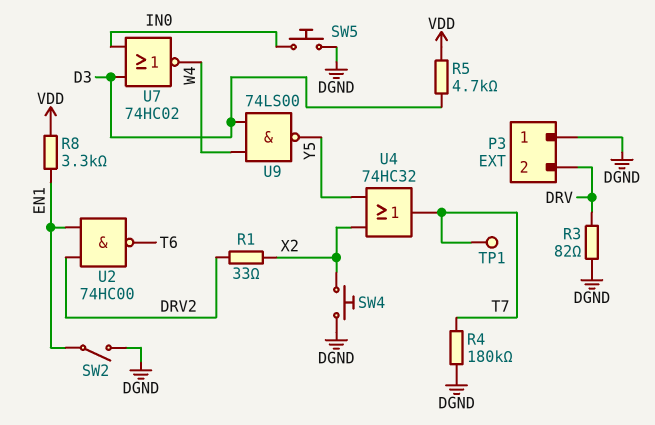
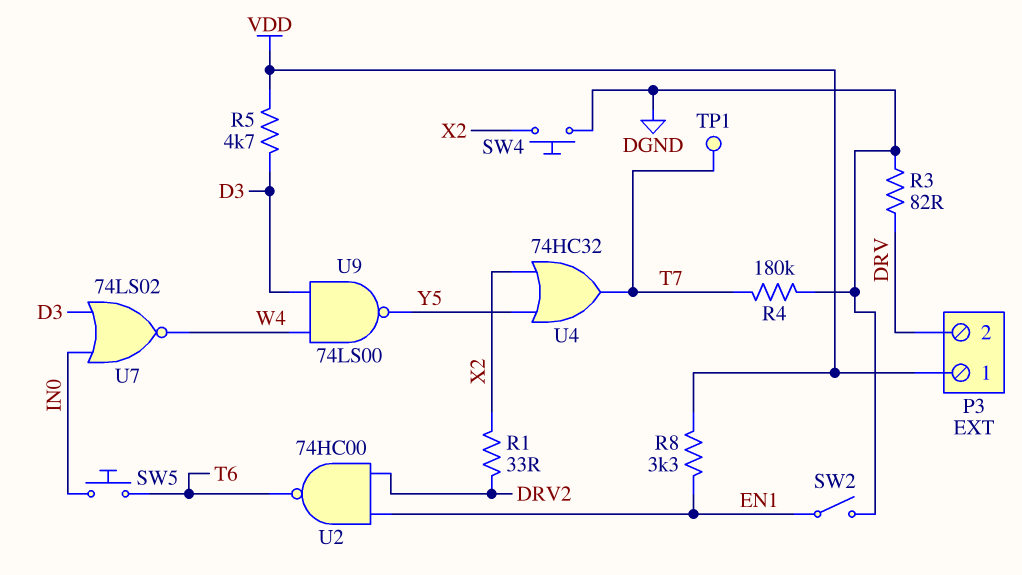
P3 pin 1: DGND -> VDD
SW5: button (DGND, IN0) -> button (IN0, T6)
U7: NOR 74HC02 (in D3, in IN0, out W4) -> NOR 74LS02 (in D3, in IN0, out W4)

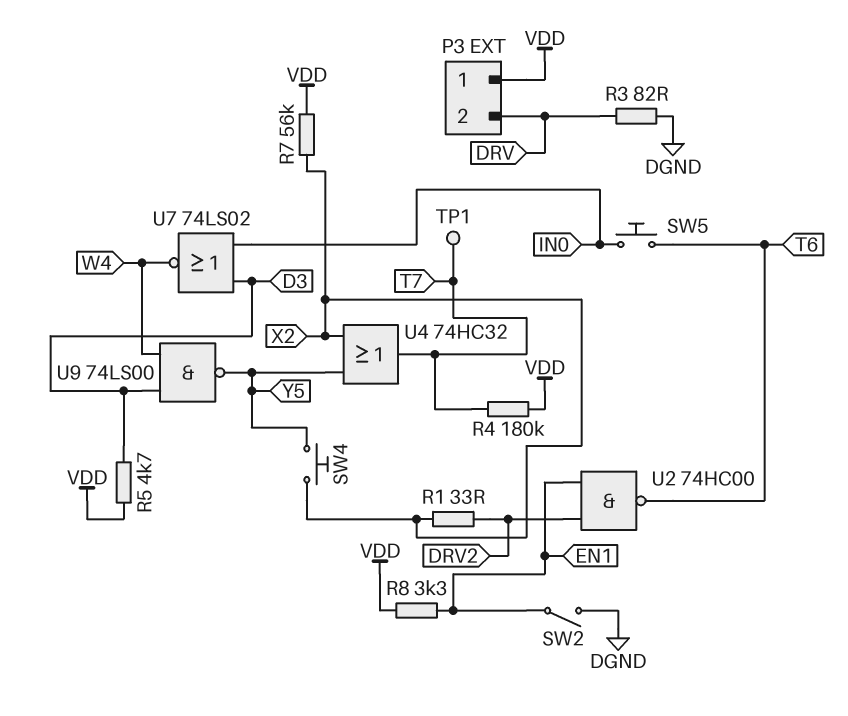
R4: 180k (DGND, T7) -> 180k (T7, VDD)
R7: none -> 56k (VDD, X2)
SW4: button (DGND, X2) -> button (X2, Y5)

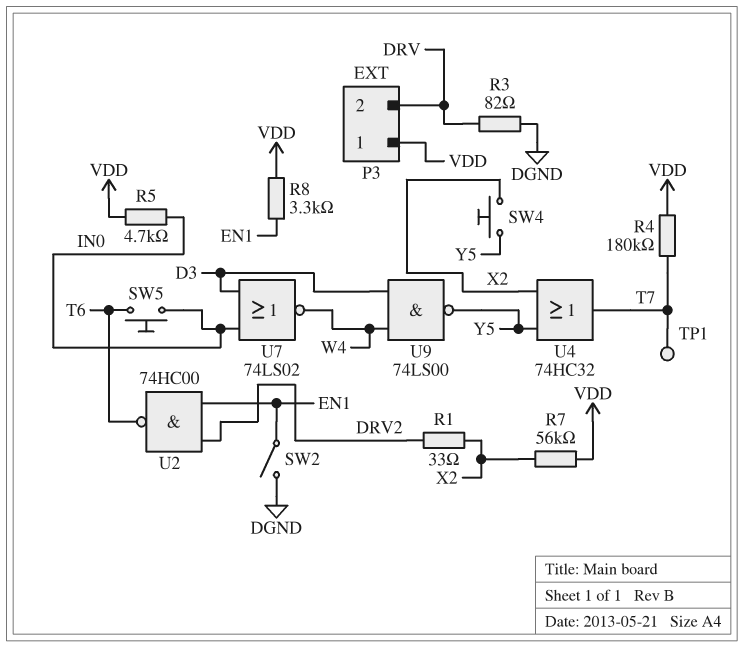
R5: 4.7k (D3, VDD) -> 4.7k (IN0, VDD)

